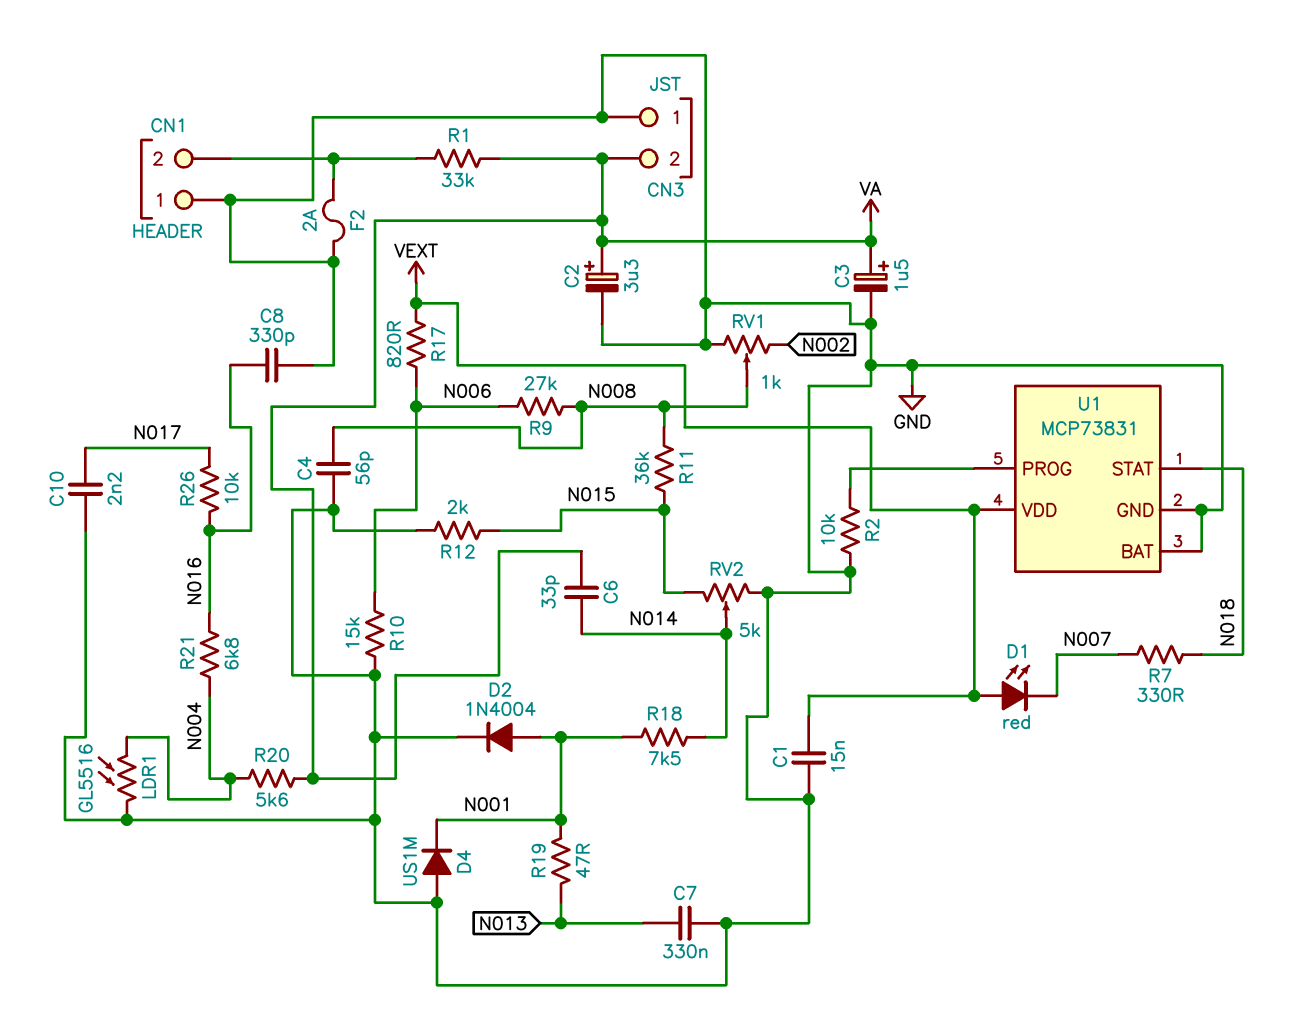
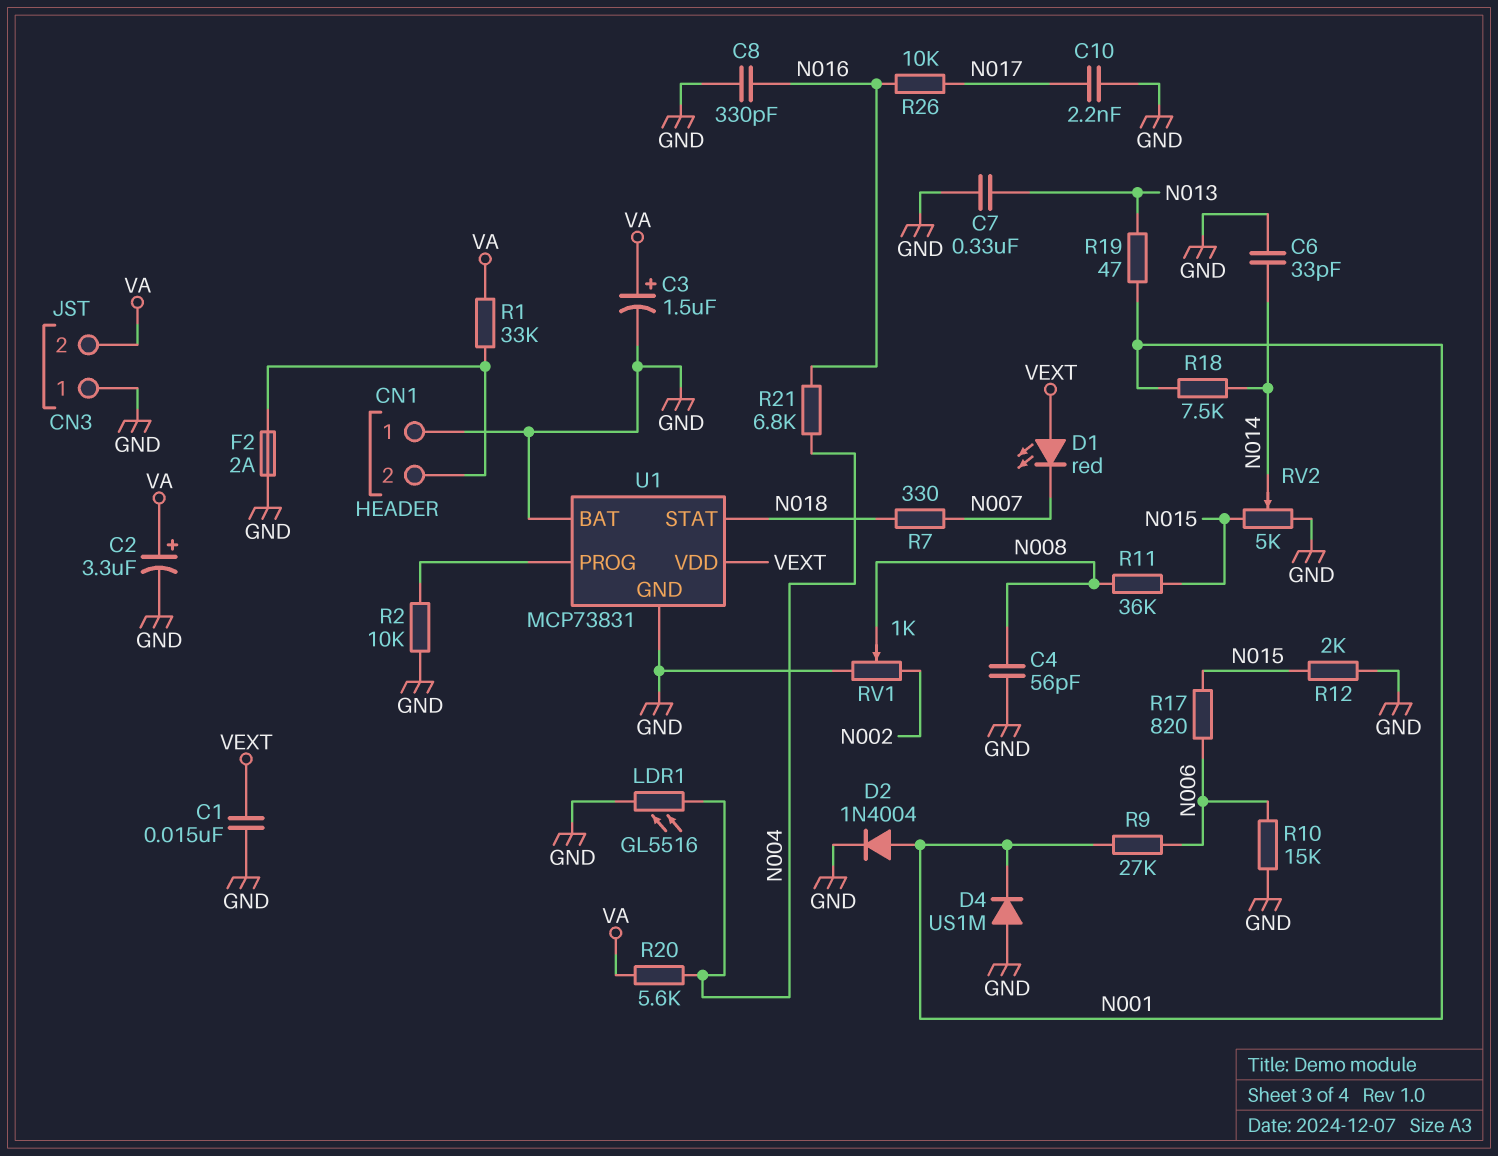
C6: 33pF (N014, VA) -> 33pF (GND, N014)
R9: 27k (N006, N008) -> 27k (N001, N006)
R17: 820 (N006, VEXT) -> 820 (N006, N015)

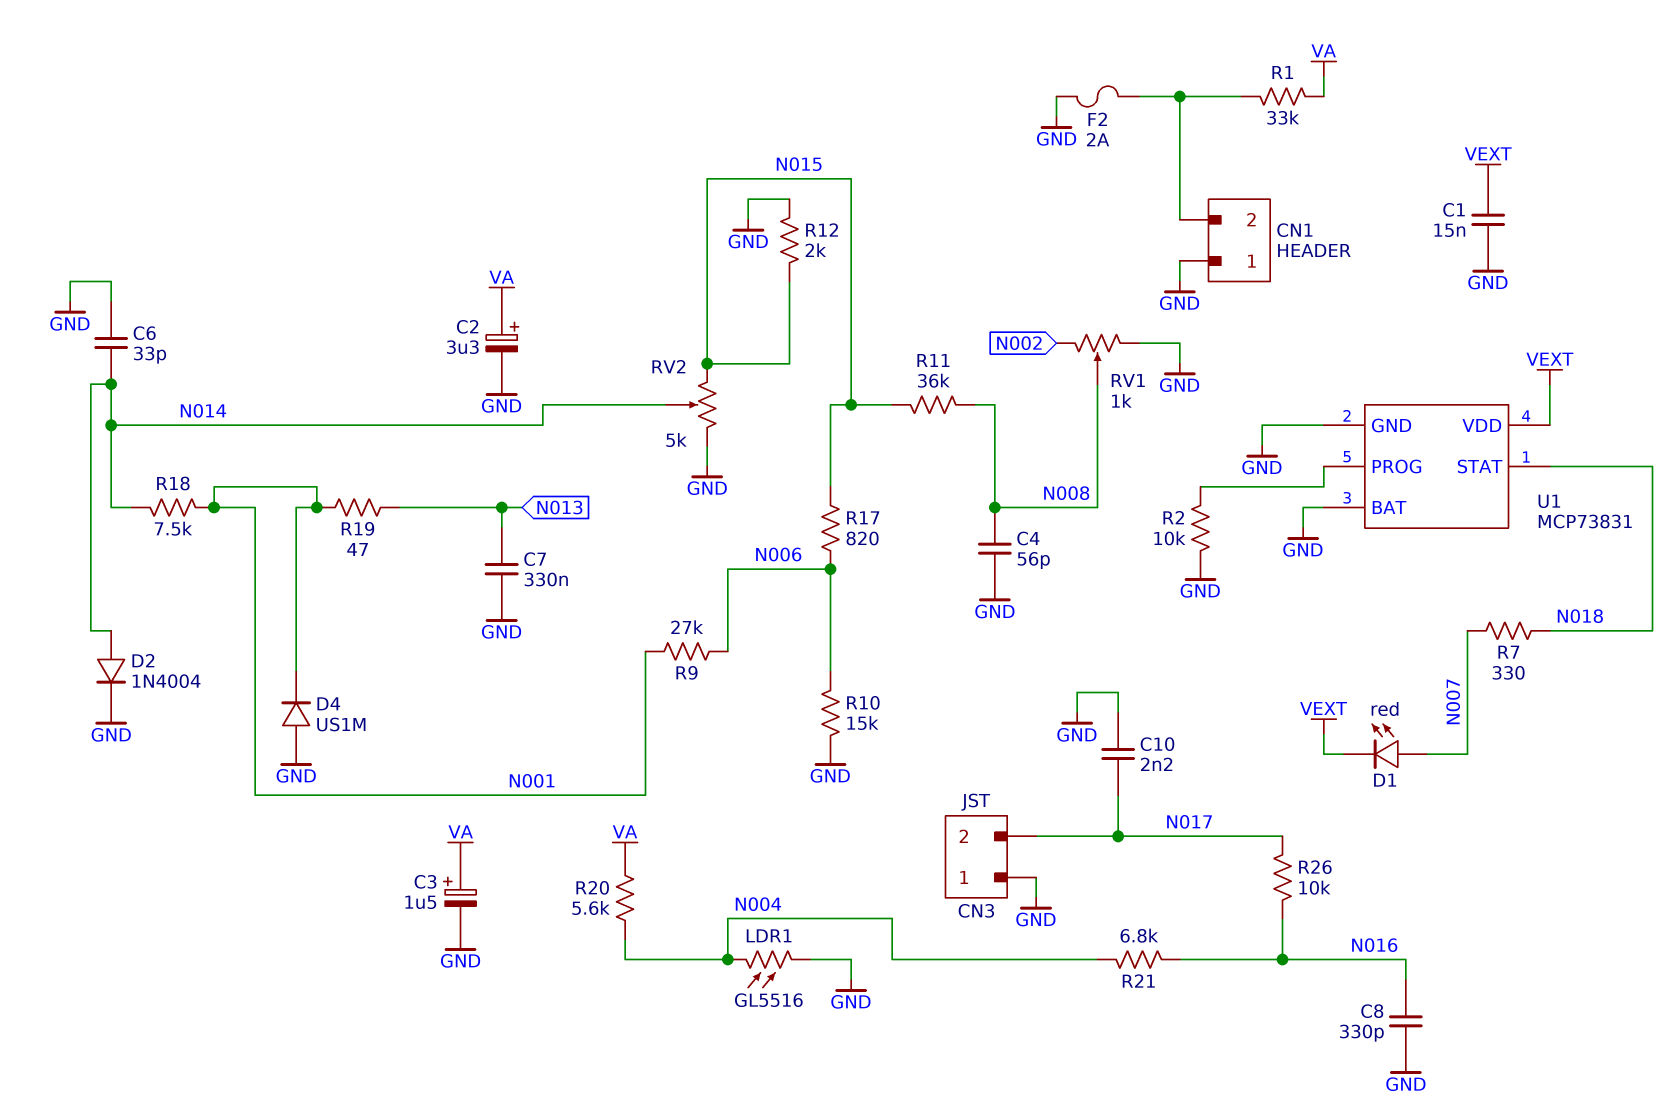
CN3 pin 2: VA -> N017
D1: LED red (A VEXT, K N007) -> LED red (A N007, K VEXT)
D2: diode 1N4004 (A N001, K GND) -> diode 1N4004 (A N014, K GND)

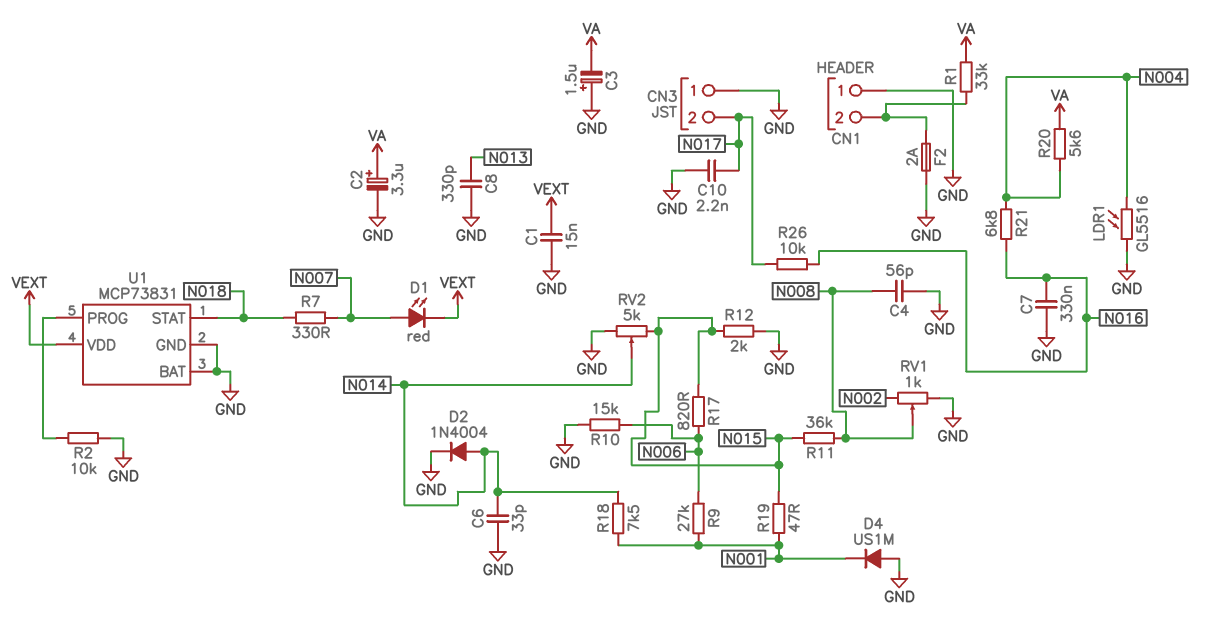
C3: 1.5uF (plus VA, minus GND) -> 1.5uF (plus GND, minus VA)
C7: 330nF (GND, N013) -> 330nF (GND, N016)
C8: 330pF (GND, N016) -> 330pF (GND, N013)
R19: 47 (N001, N013) -> 47 (N001, N015)

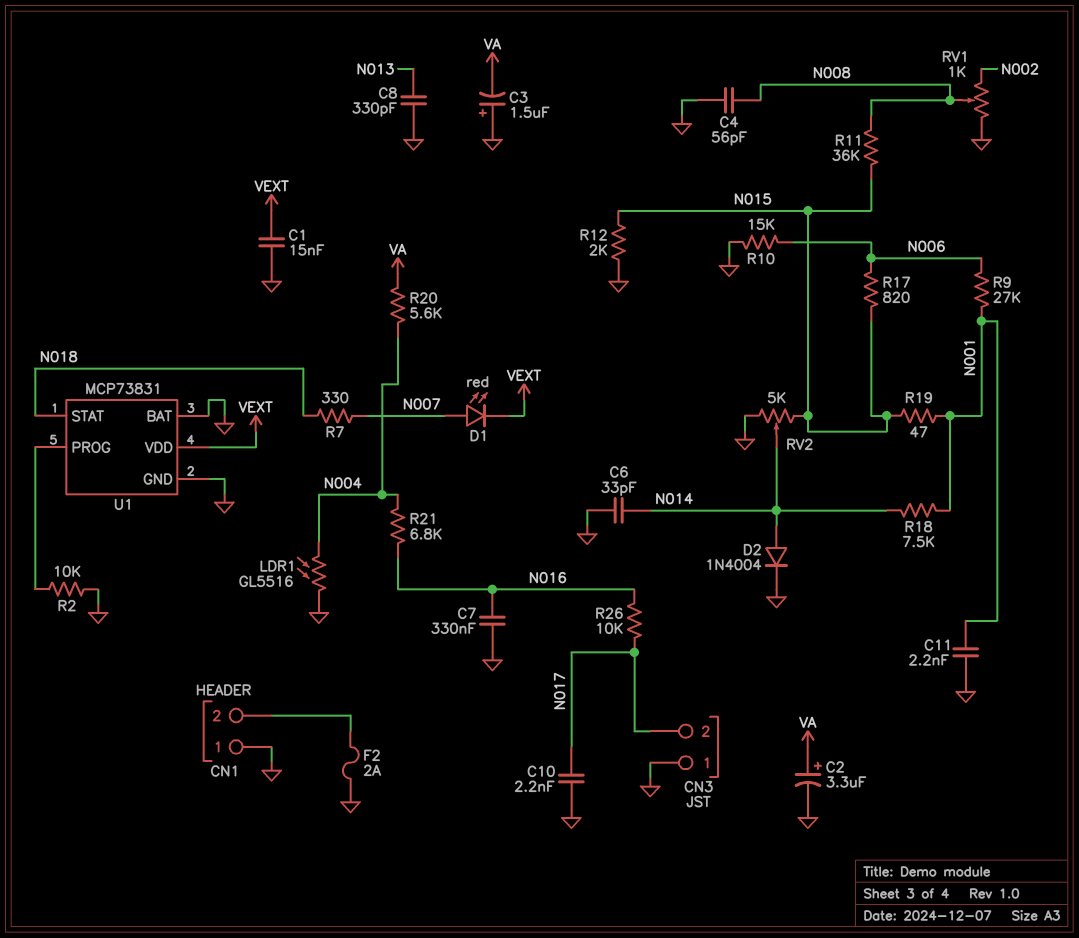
C11: none -> 2.2nF (GND, N001)
D4: diode US1M (A GND, K N001) -> none
R1: 33k (CN1/2, VA) -> none

